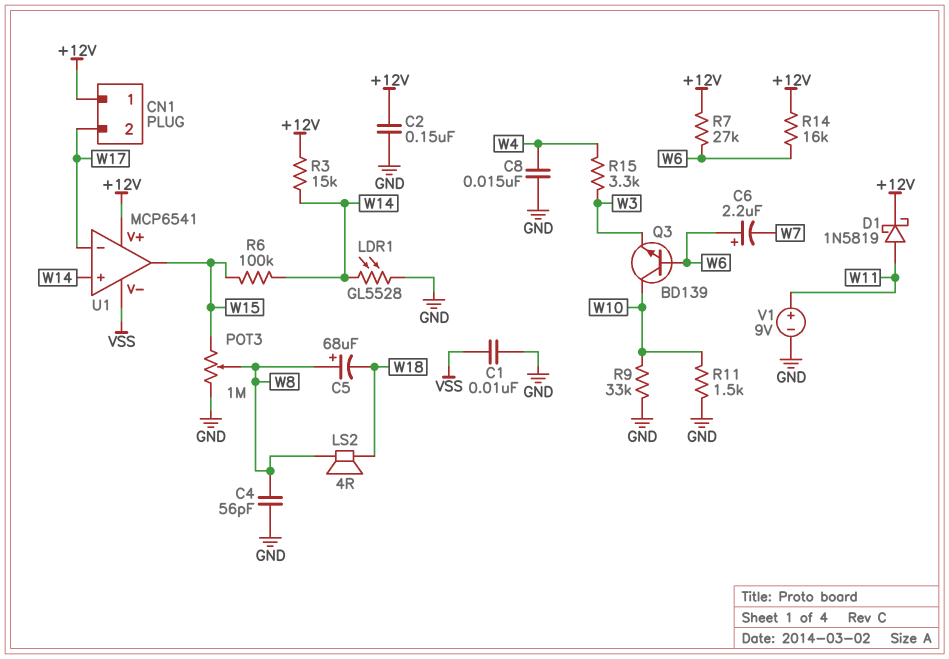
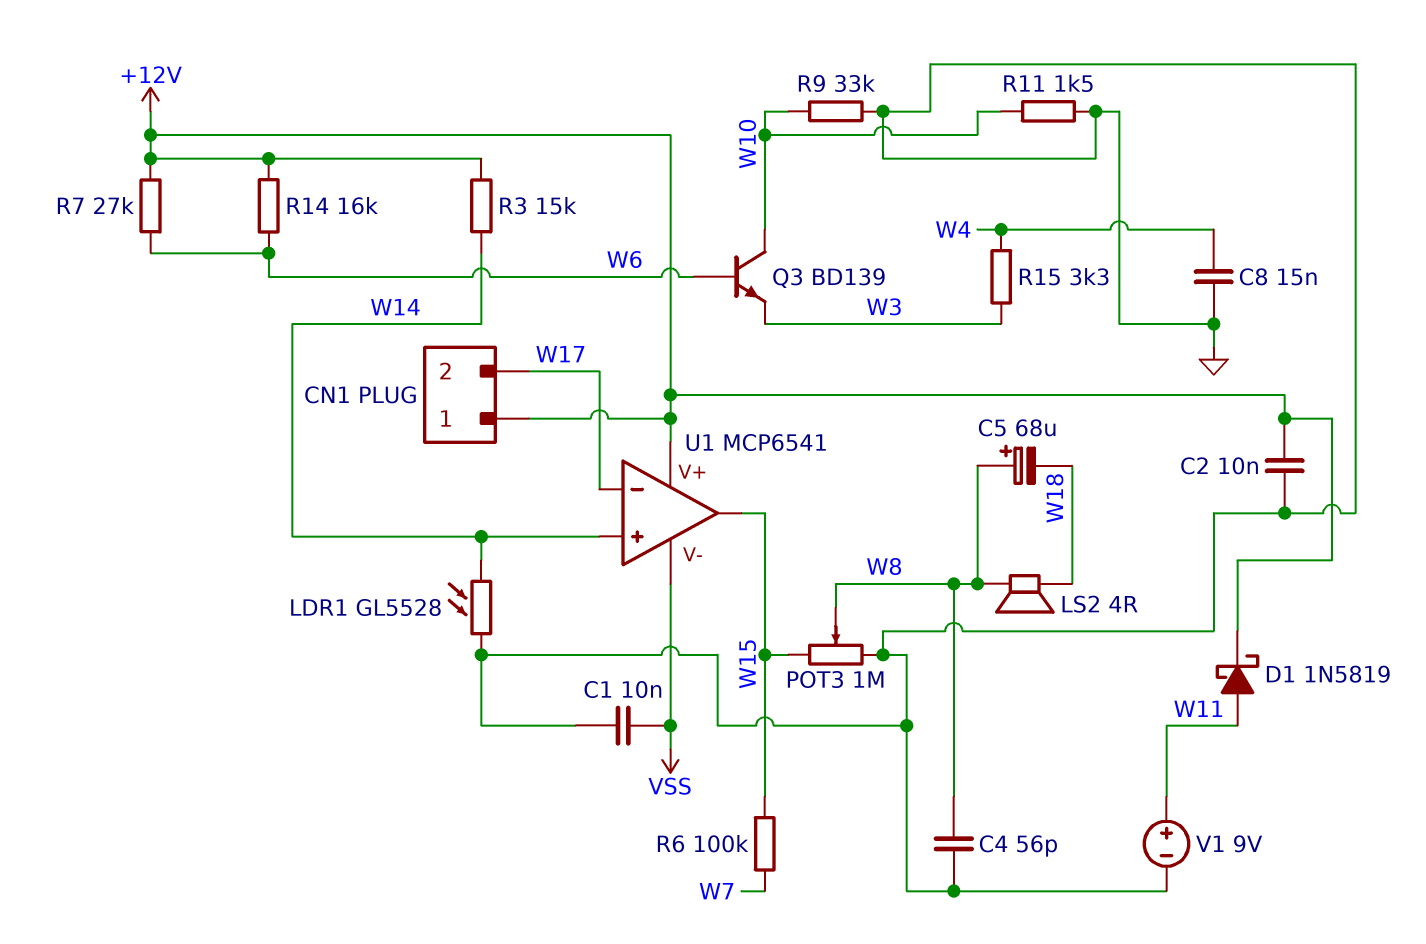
C2: 150nF (+12V, GND) -> 10nF (+12V, GND)
C6: 2.2uF (plus W6, minus W7) -> none
R6: 100k (W14, W15) -> 100k (W7, W15)

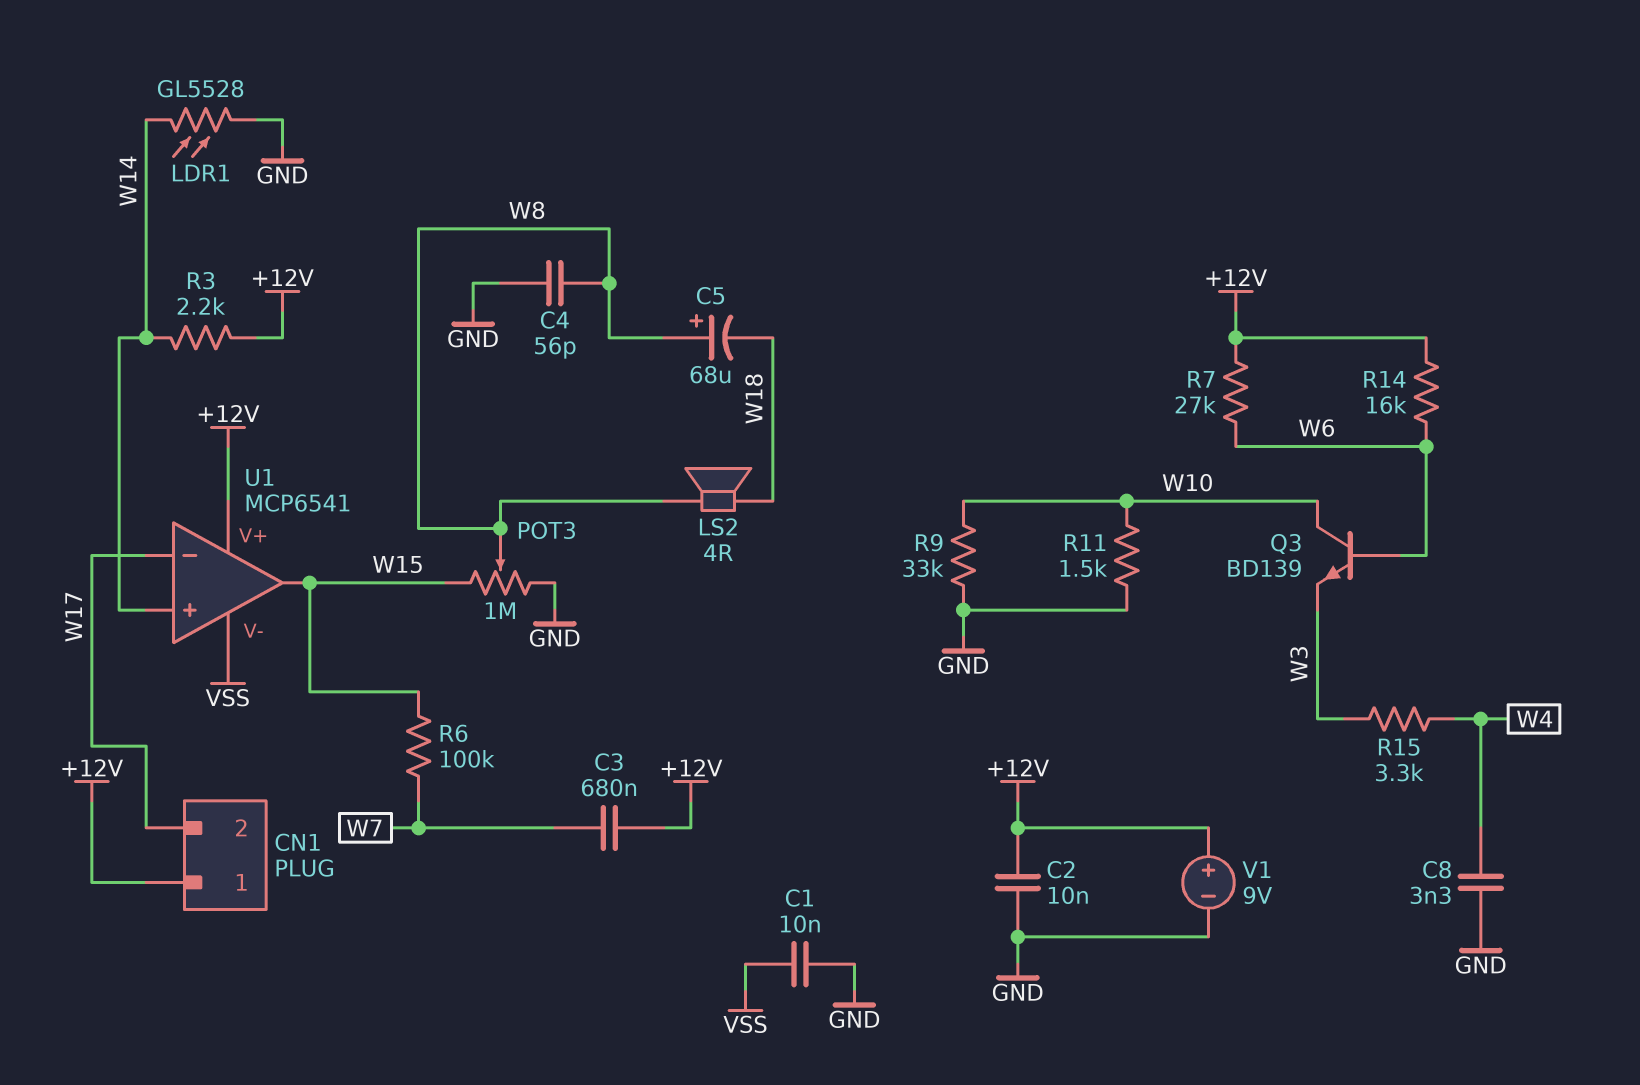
C3: none -> 680nF (+12V, W7)
C8: 15nF (GND, W4) -> 3.3nF (GND, W4)
D1: schottky 1N5819 (A W11, K +12V) -> none
R3: 15k (+12V, W14) -> 2.2k (+12V, W14)
V1: 9V (plus W11, minus GND) -> 9V (plus +12V, minus GND)

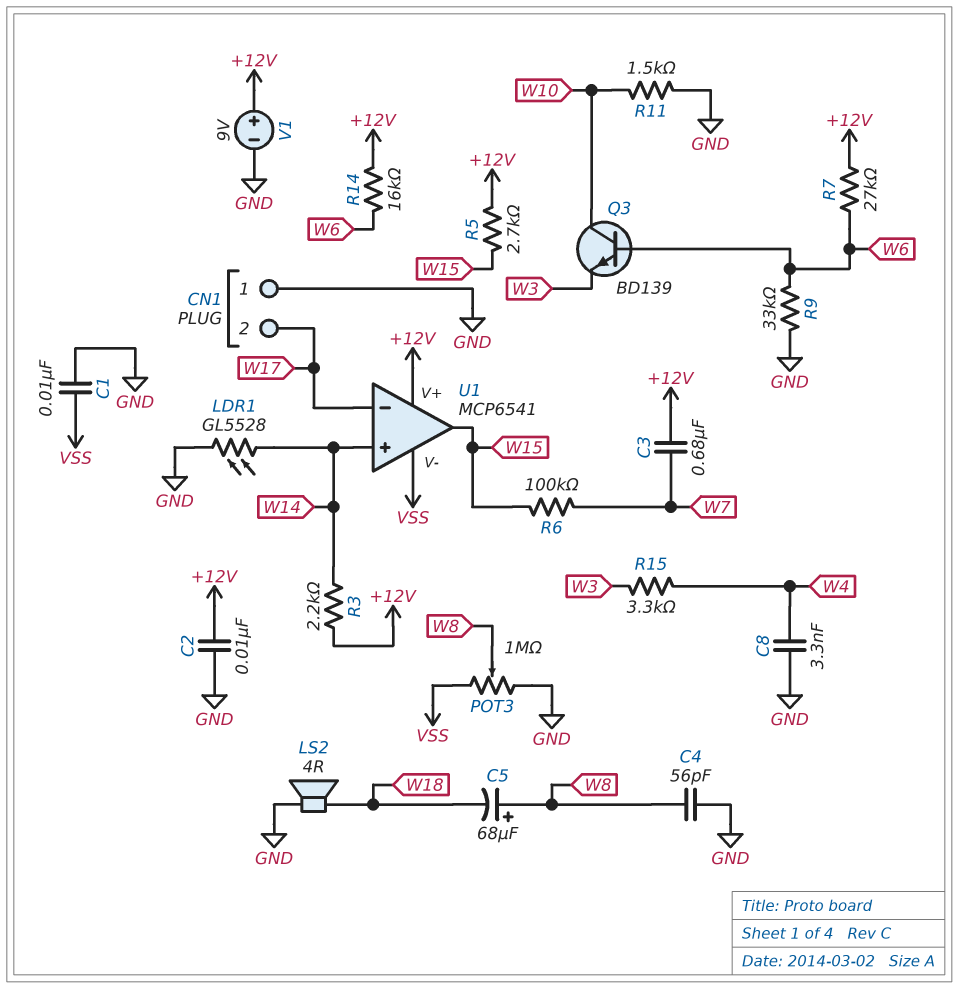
CN1 pin 1: +12V -> GND
LS2: speaker 4R (W8, W18) -> speaker 4R (GND, W18)
POT3: 1M (GND, W15, wiper W8) -> 1M (GND, VSS, wiper W8)
R5: none -> 2.7k (+12V, W15)
R9: 33k (GND, W10) -> 33k (GND, W6)

